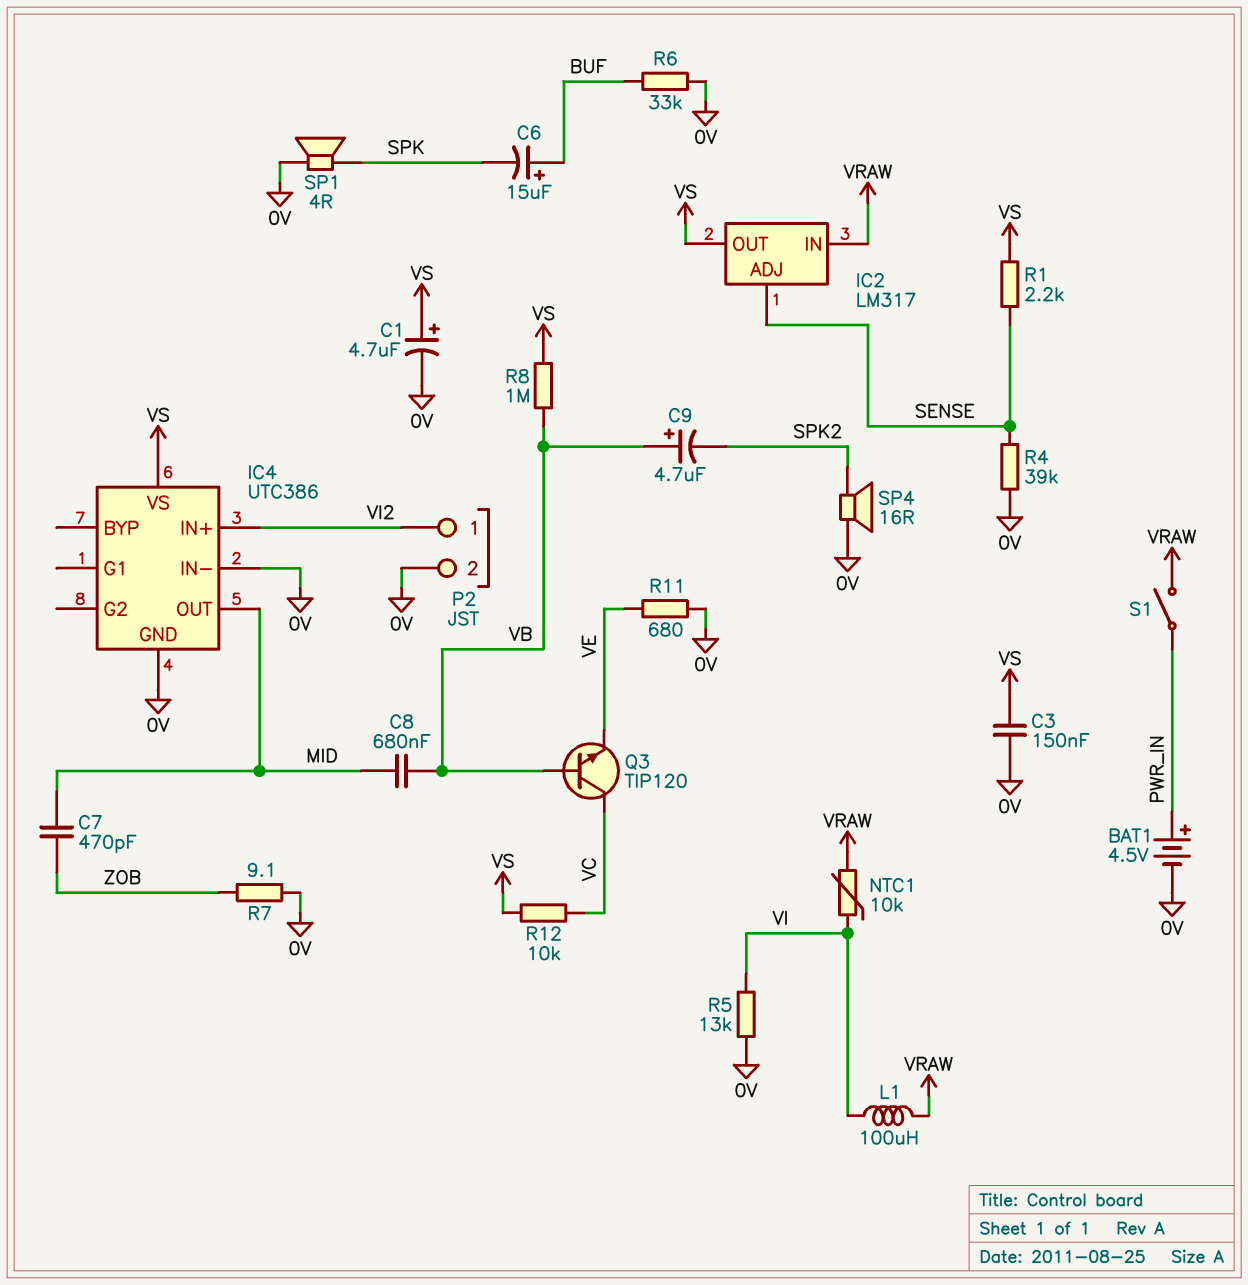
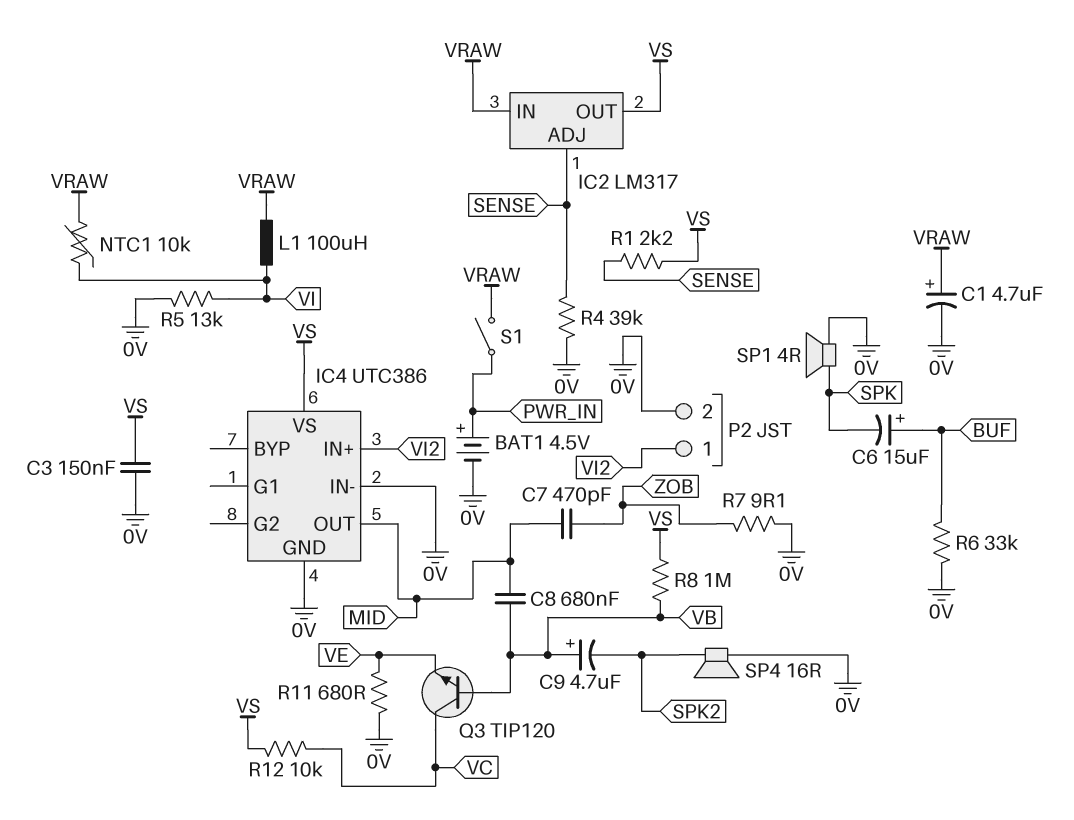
C1: 4.7uF (plus VS, minus 0V) -> 4.7uF (plus VRAW, minus 0V)

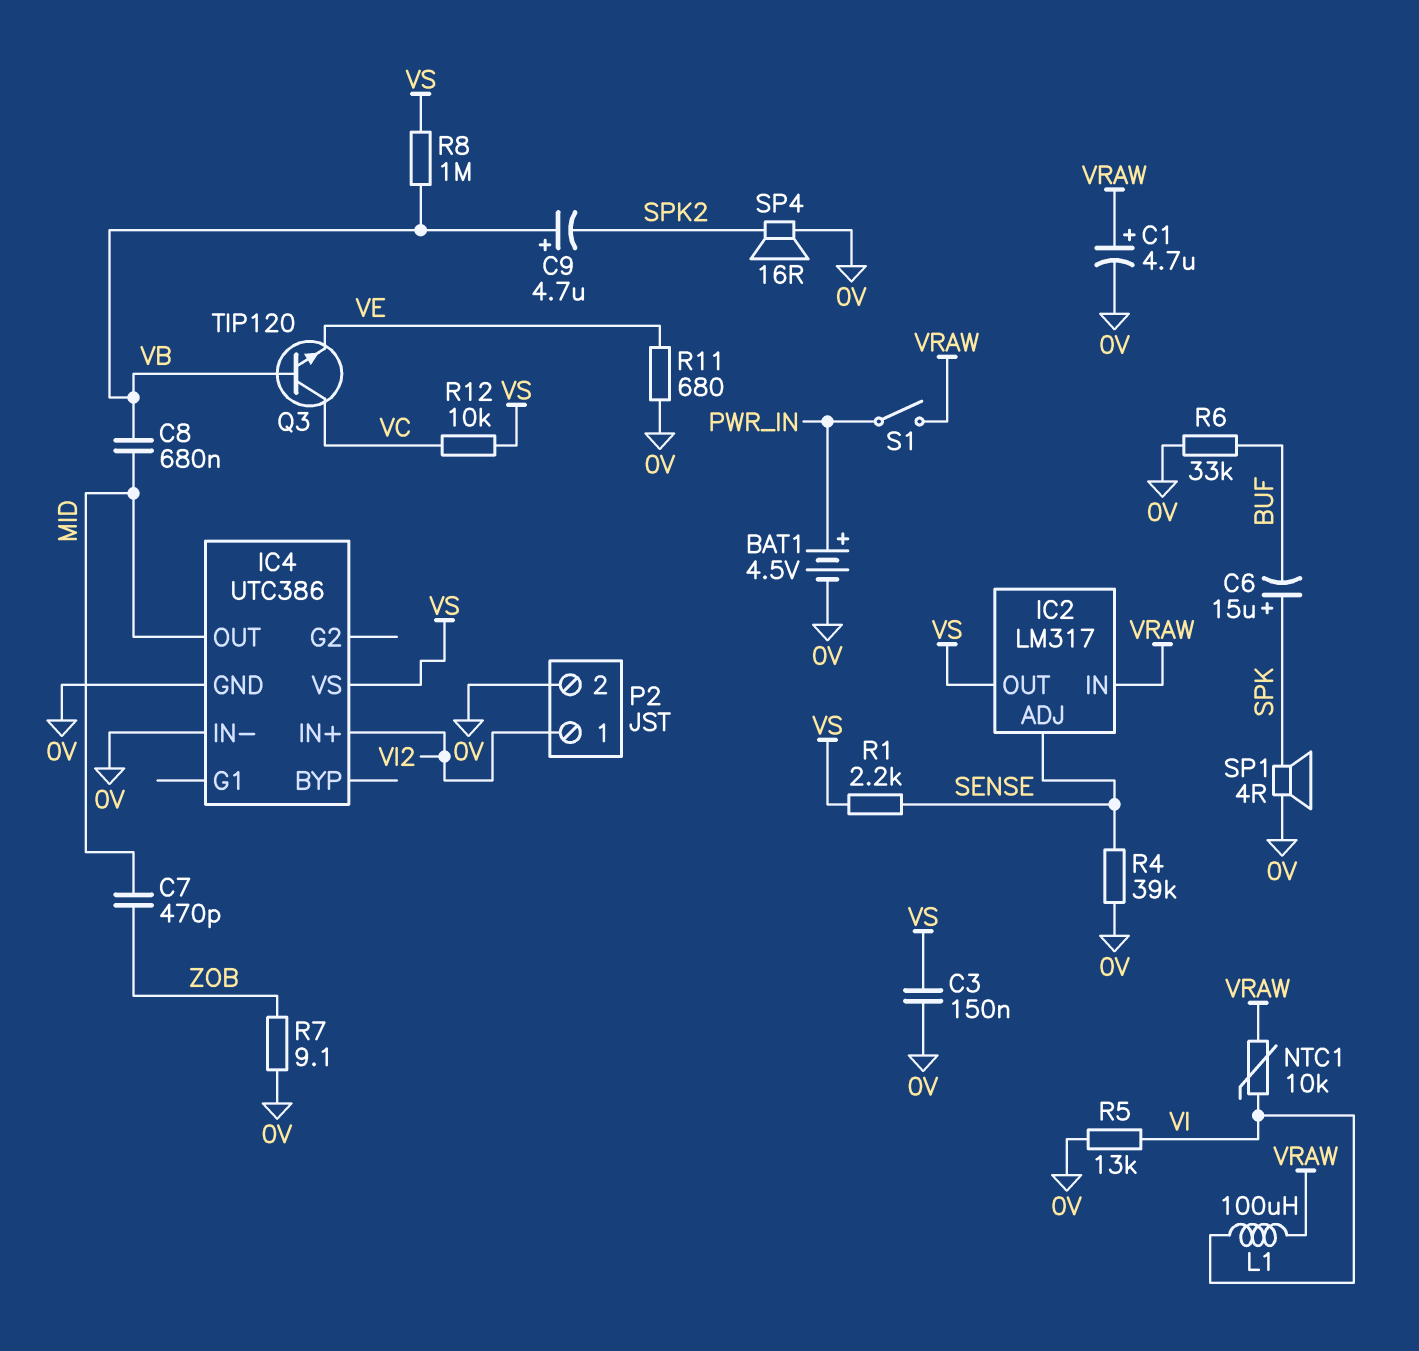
C6: 15uF (plus BUF, minus SPK) -> 15uF (plus SPK, minus BUF)

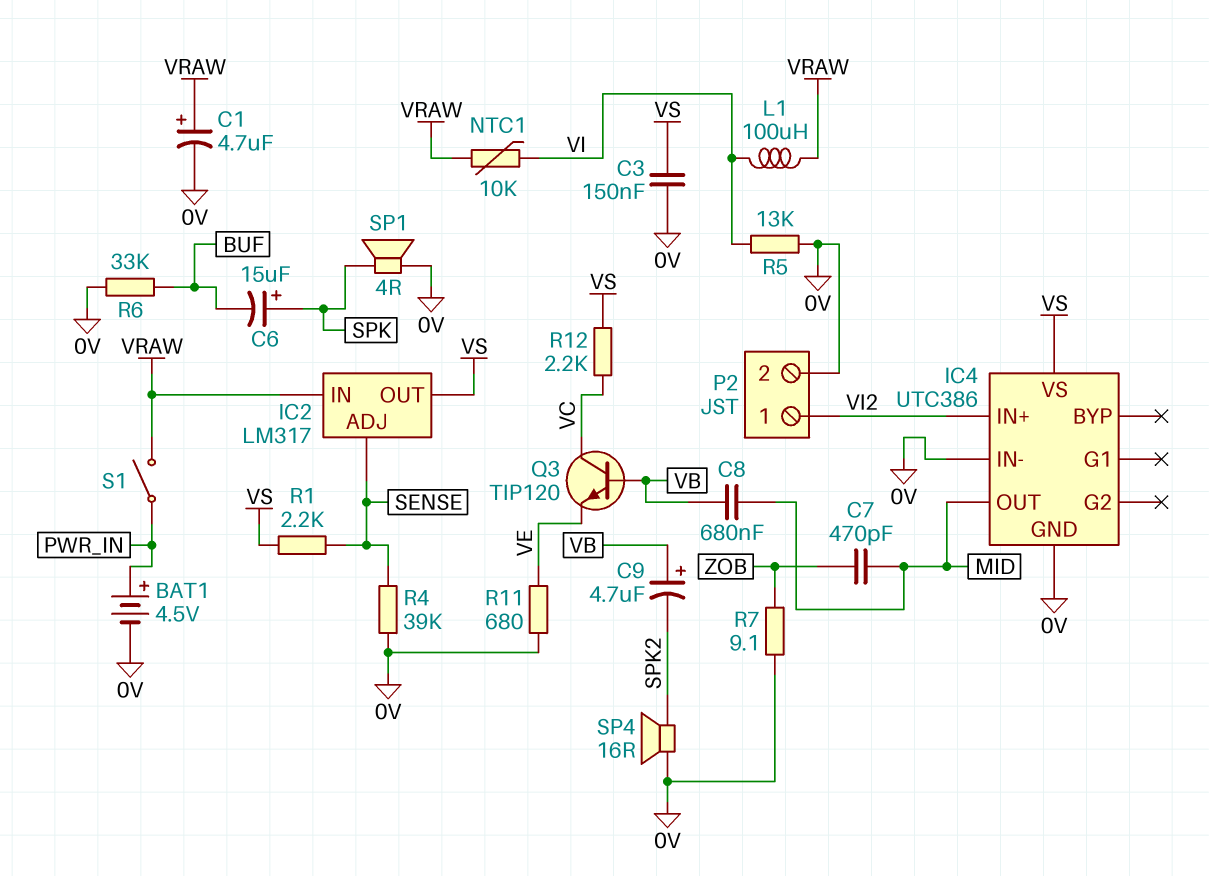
R8: 1M (VB, VS) -> none
R12: 10k (VC, VS) -> 2.2k (VC, VS)

